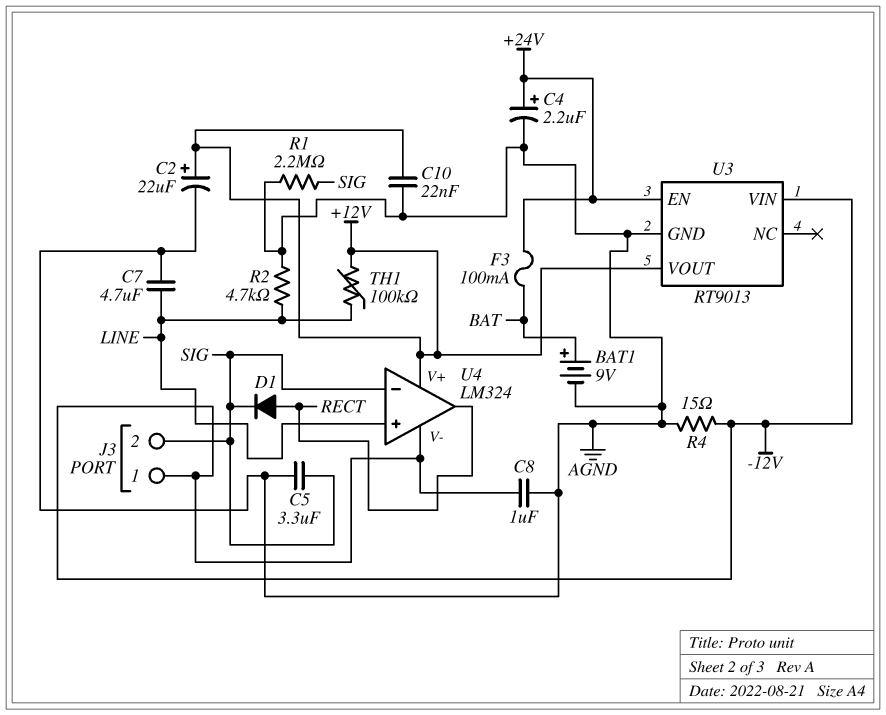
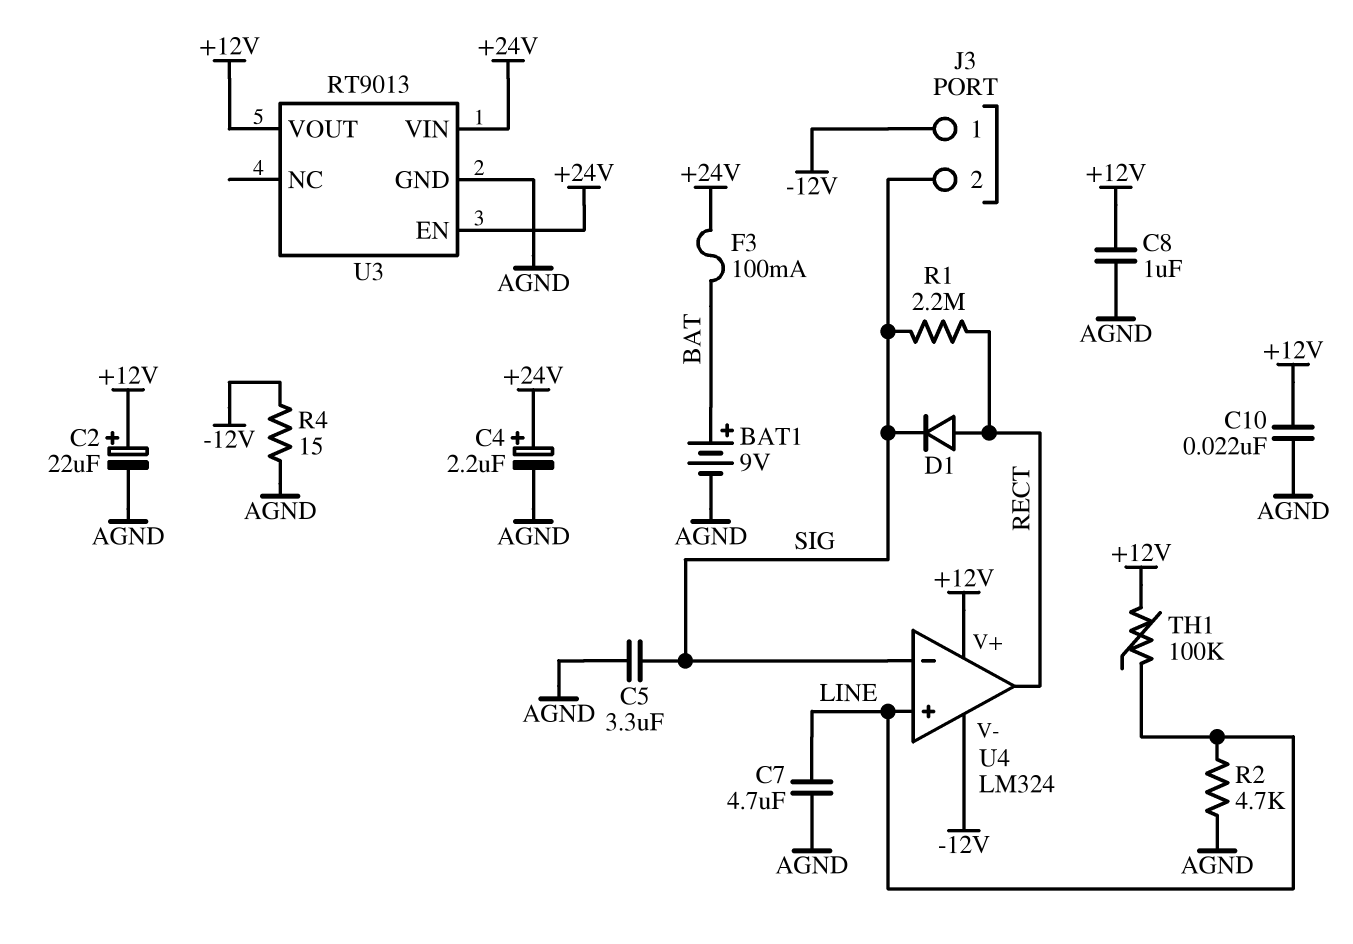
C8: 1uF (-12V, AGND) -> 1uF (+12V, AGND)
R1: 2.2M (AGND, SIG) -> 2.2M (RECT, SIG)
U3 pin VIN: -12V -> +24V

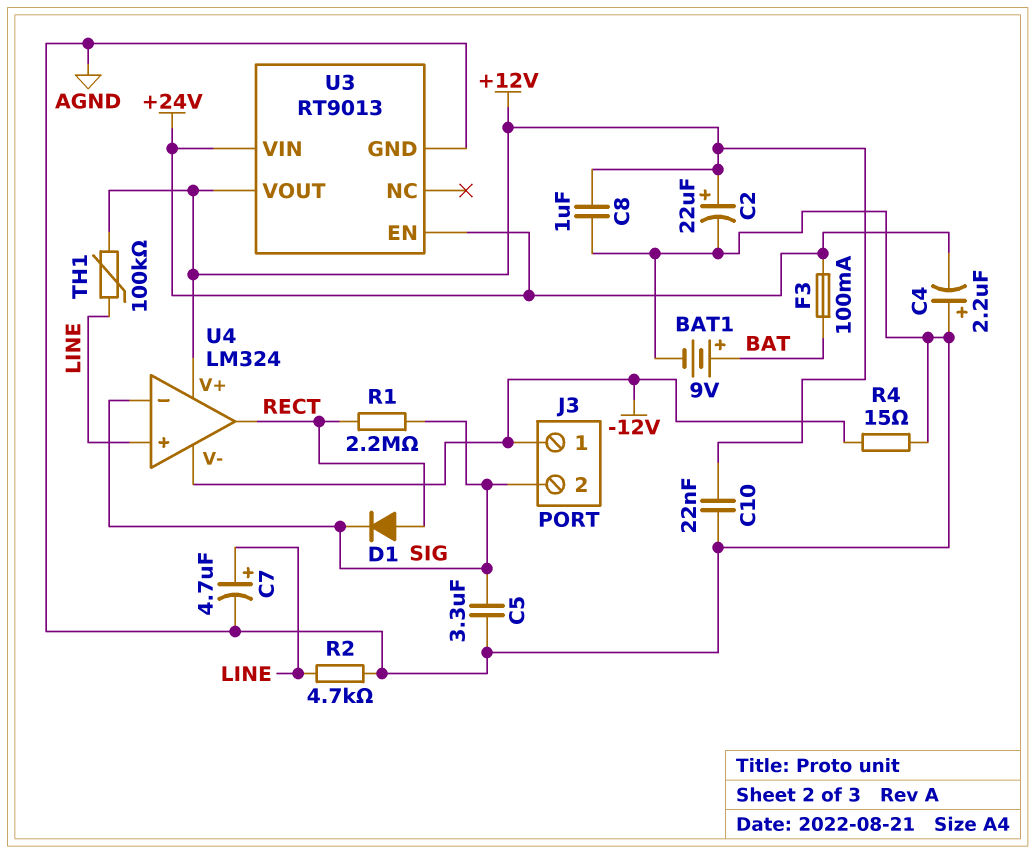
C4: 2.2uF (plus +24V, minus AGND) -> 2.2uF (plus AGND, minus +24V)
C7: 4.7uF (AGND, LINE) -> 4.7uF (plus LINE, minus AGND)

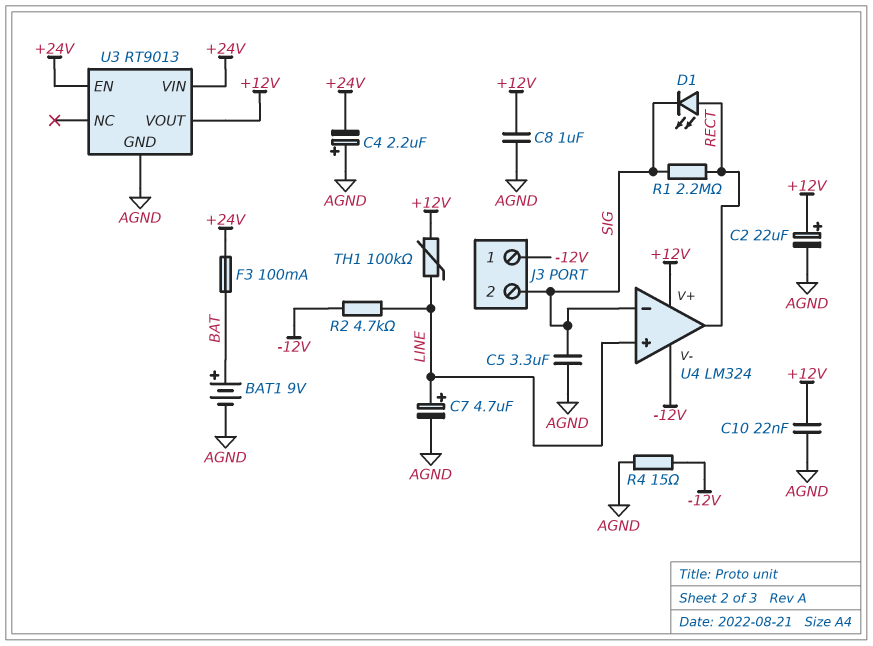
D1: diode (A RECT, K SIG) -> LED (A RECT, K SIG)
R2: 4.7k (AGND, LINE) -> 4.7k (-12V, LINE)

